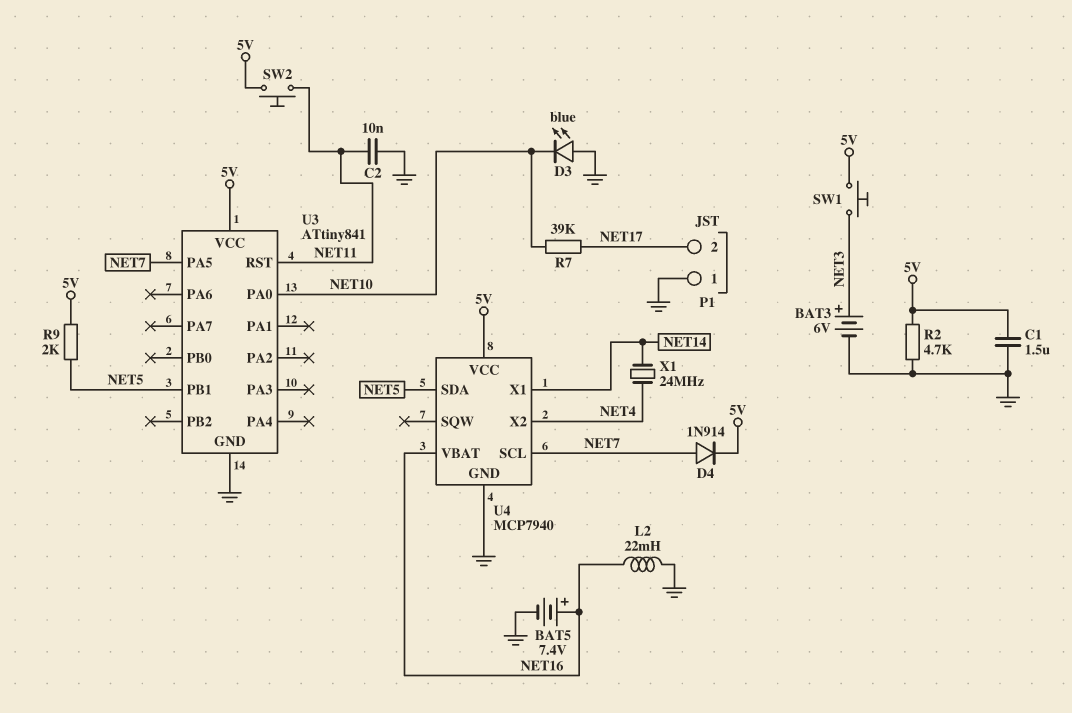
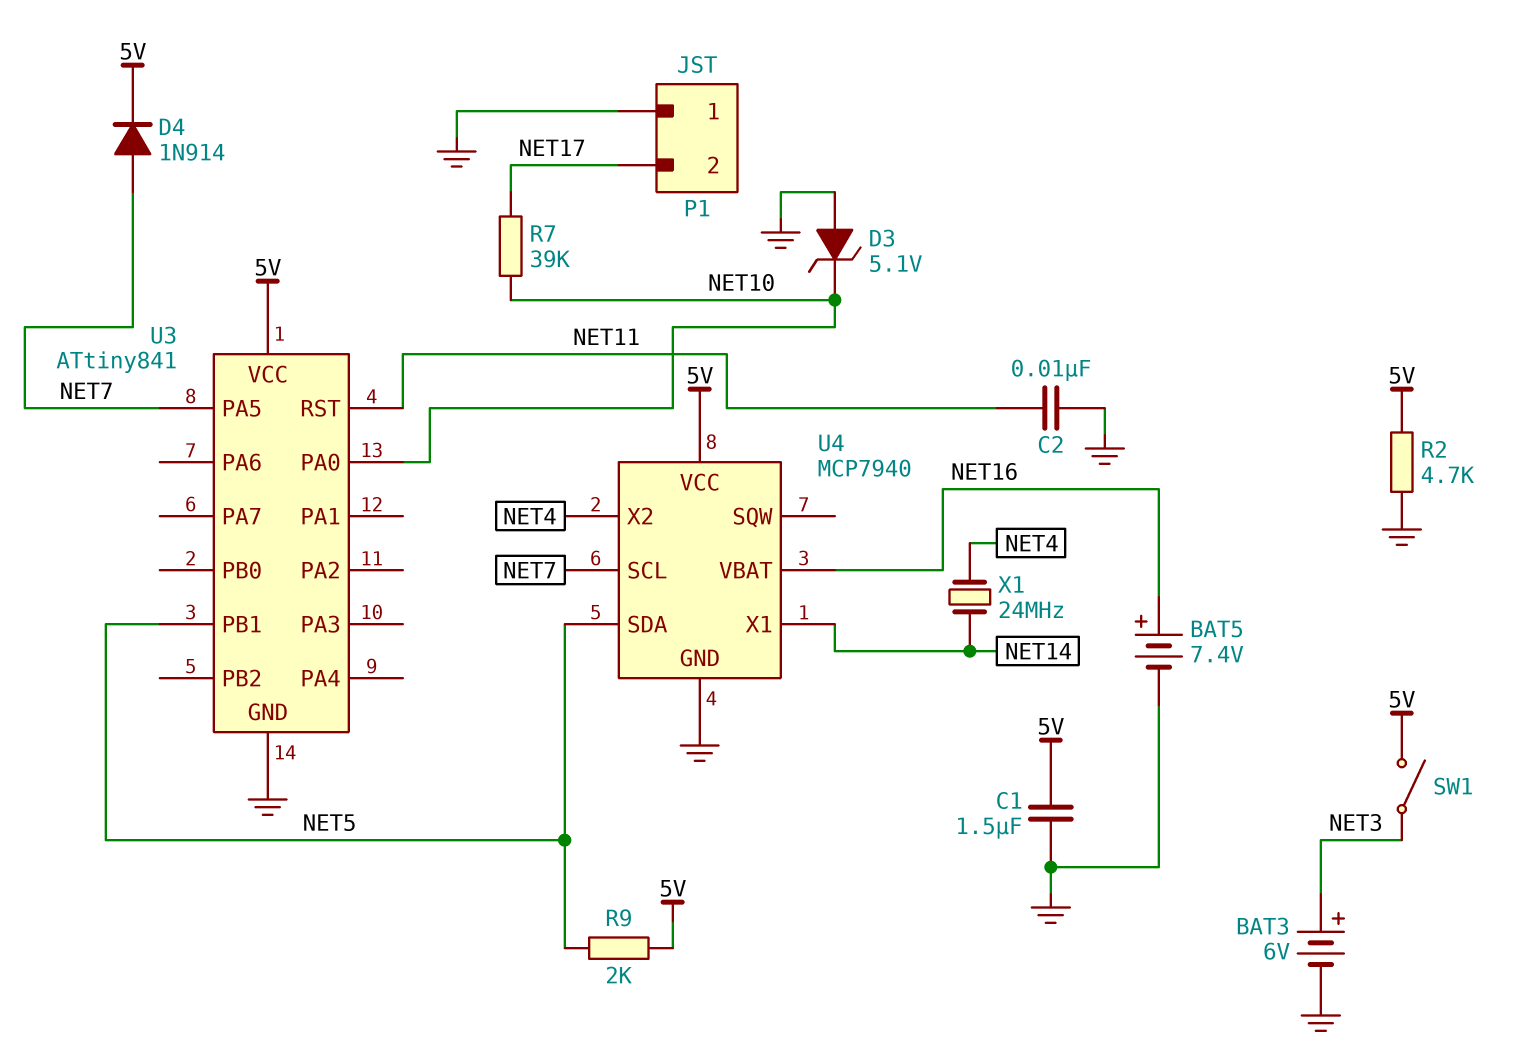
D3: LED blue (A GND, K NET10) -> zener 5.1V (A GND, K NET10)
L2: 22mH (GND, NET16) -> none
SW1: button (5V, NET3) -> switch (5V, NET3)
SW2: button (5V, NET11) -> none

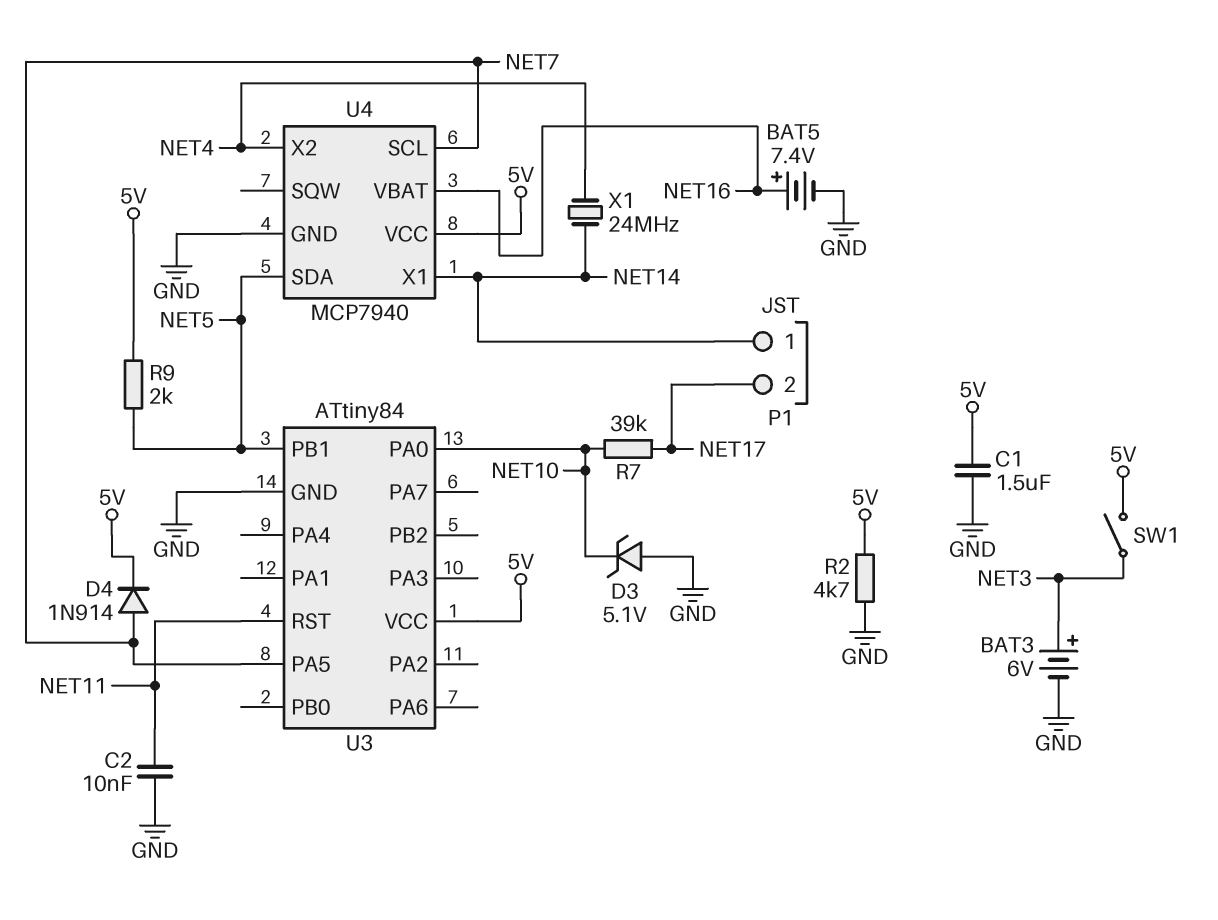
P1 pin 1: GND -> NET14
U3: ATtiny841 -> ATtiny84

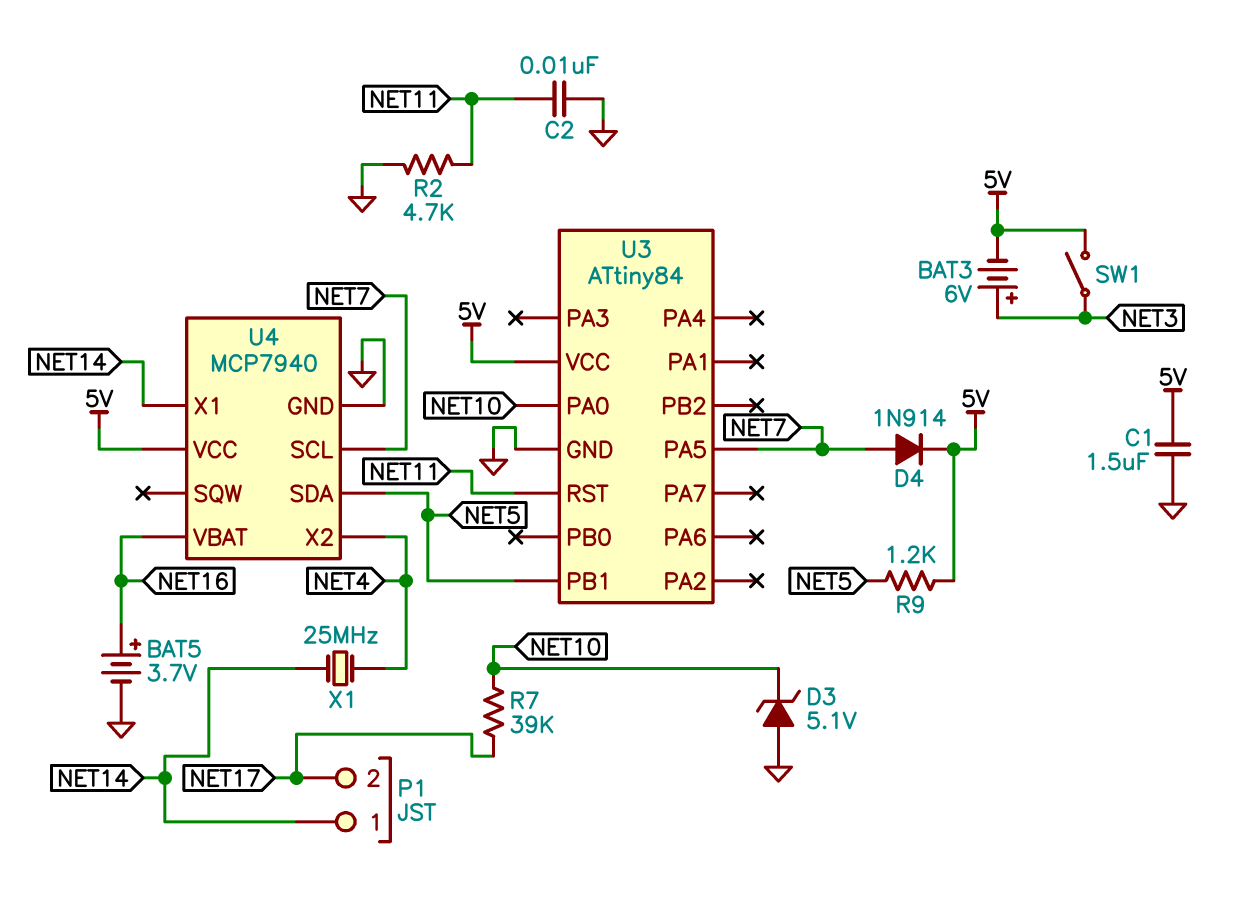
BAT3: 6V (plus NET3, minus GND) -> 6V (plus NET3, minus 5V)
BAT5: 7.4V (plus NET16, minus GND) -> 3.7V (plus NET16, minus GND)
R2: 4.7k (5V, GND) -> 4.7k (GND, NET11)
R9: 2k (5V, NET5) -> 1.2k (5V, NET5)
X1: 24MHz (NET4, NET14) -> 25MHz (NET4, NET14)

